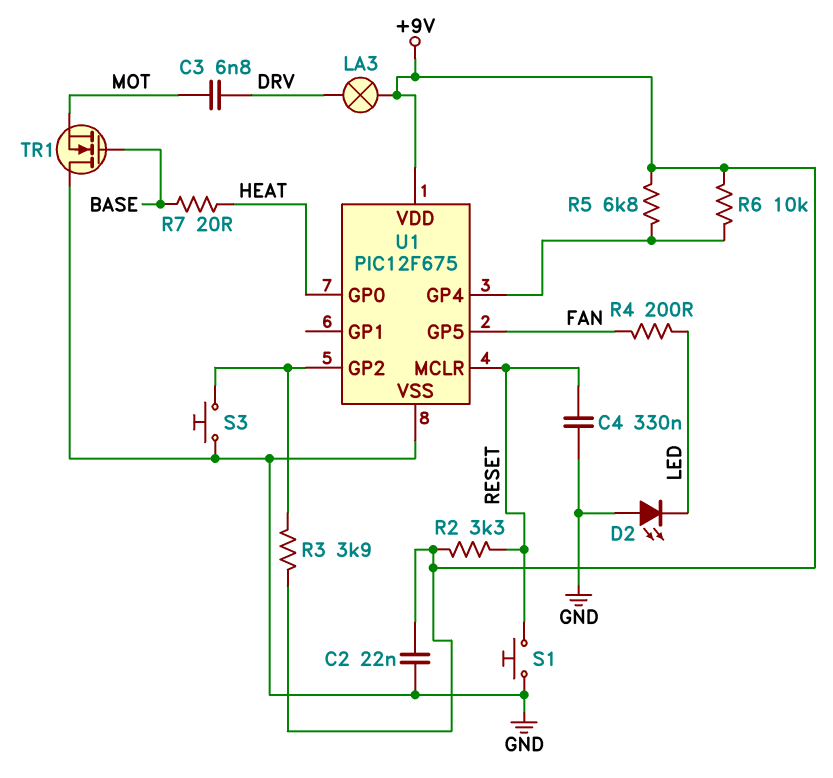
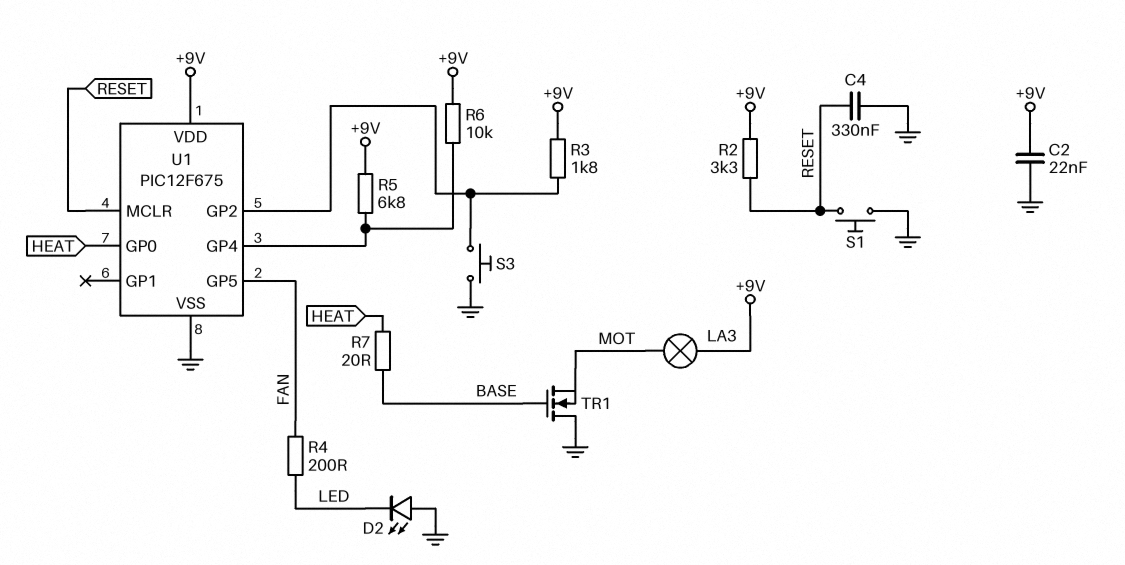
C3: 6.8nF (DRV, MOT) -> none
LA3: lamp (+9V, DRV) -> lamp (+9V, MOT)
R3: 3.9k (+9V, U1/GP2) -> 1.8k (+9V, U1/GP2)

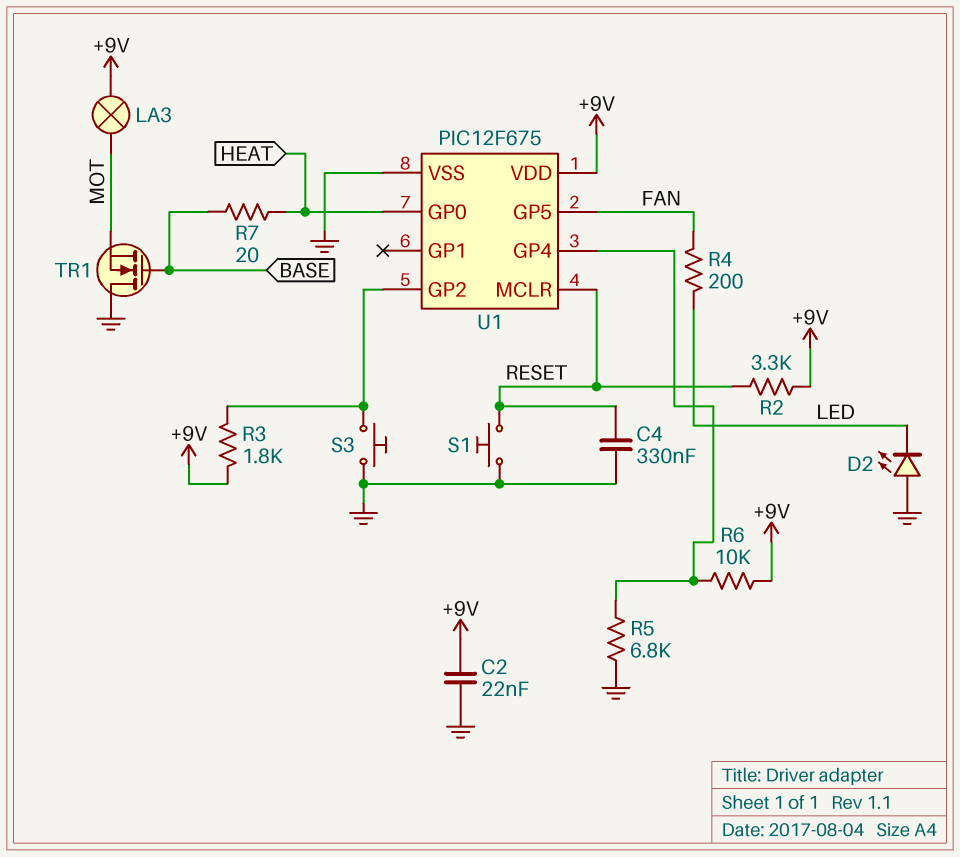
R5: 6.8k (+9V, U1/GP4) -> 6.8k (GND, U1/GP4)

